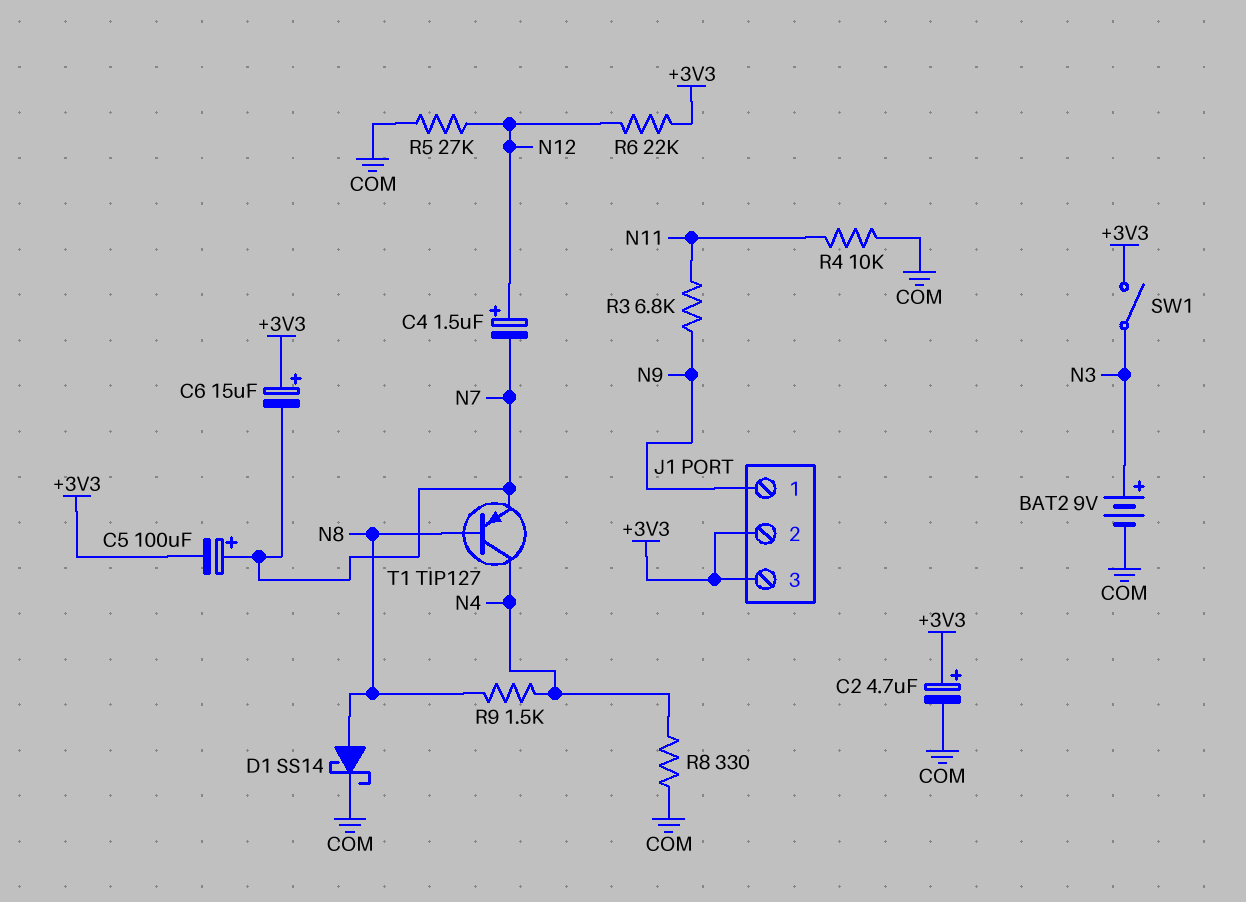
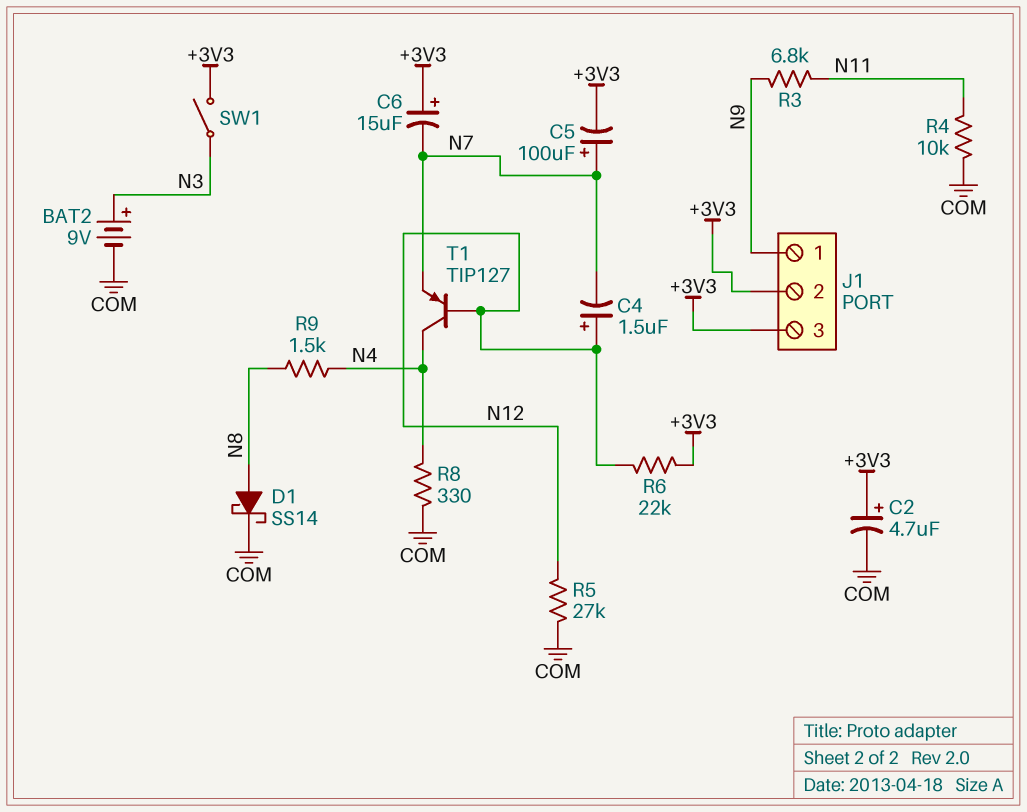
T1: PNP TIP127 (B N8, C N4, E N7) -> PNP TIP127 (B N12, C N4, E N7)

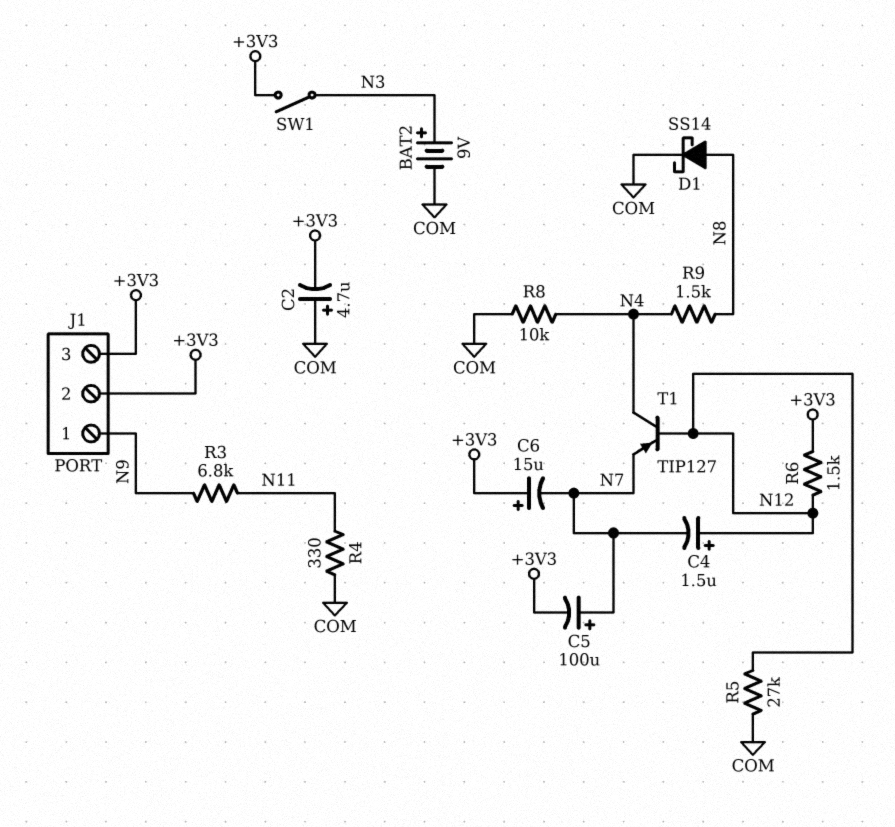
C2: 4.7uF (plus +3V3, minus COM) -> 4.7uF (plus COM, minus +3V3)
R4: 10k (COM, N11) -> 330 (COM, N11)
R6: 22k (+3V3, N12) -> 1.5k (+3V3, N12)
R8: 330 (COM, N4) -> 10k (COM, N4)

